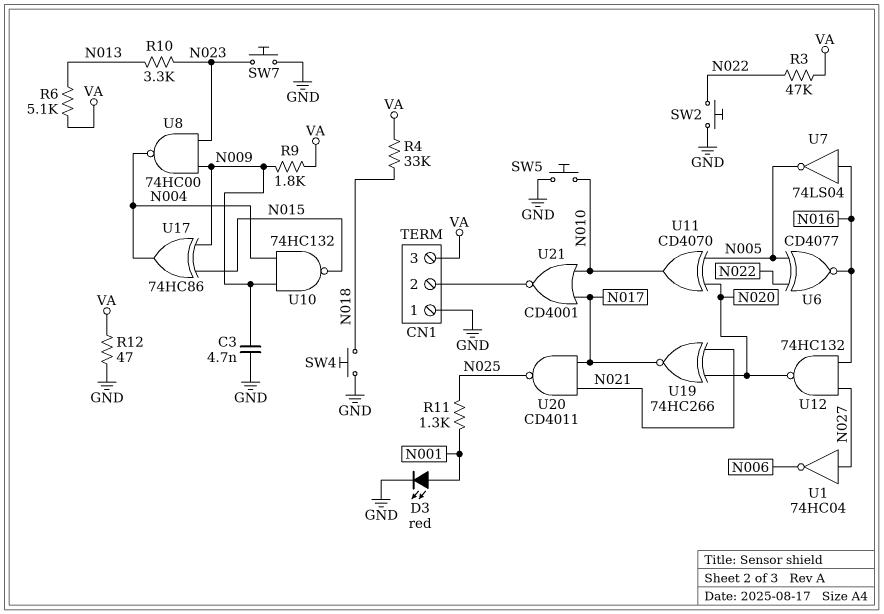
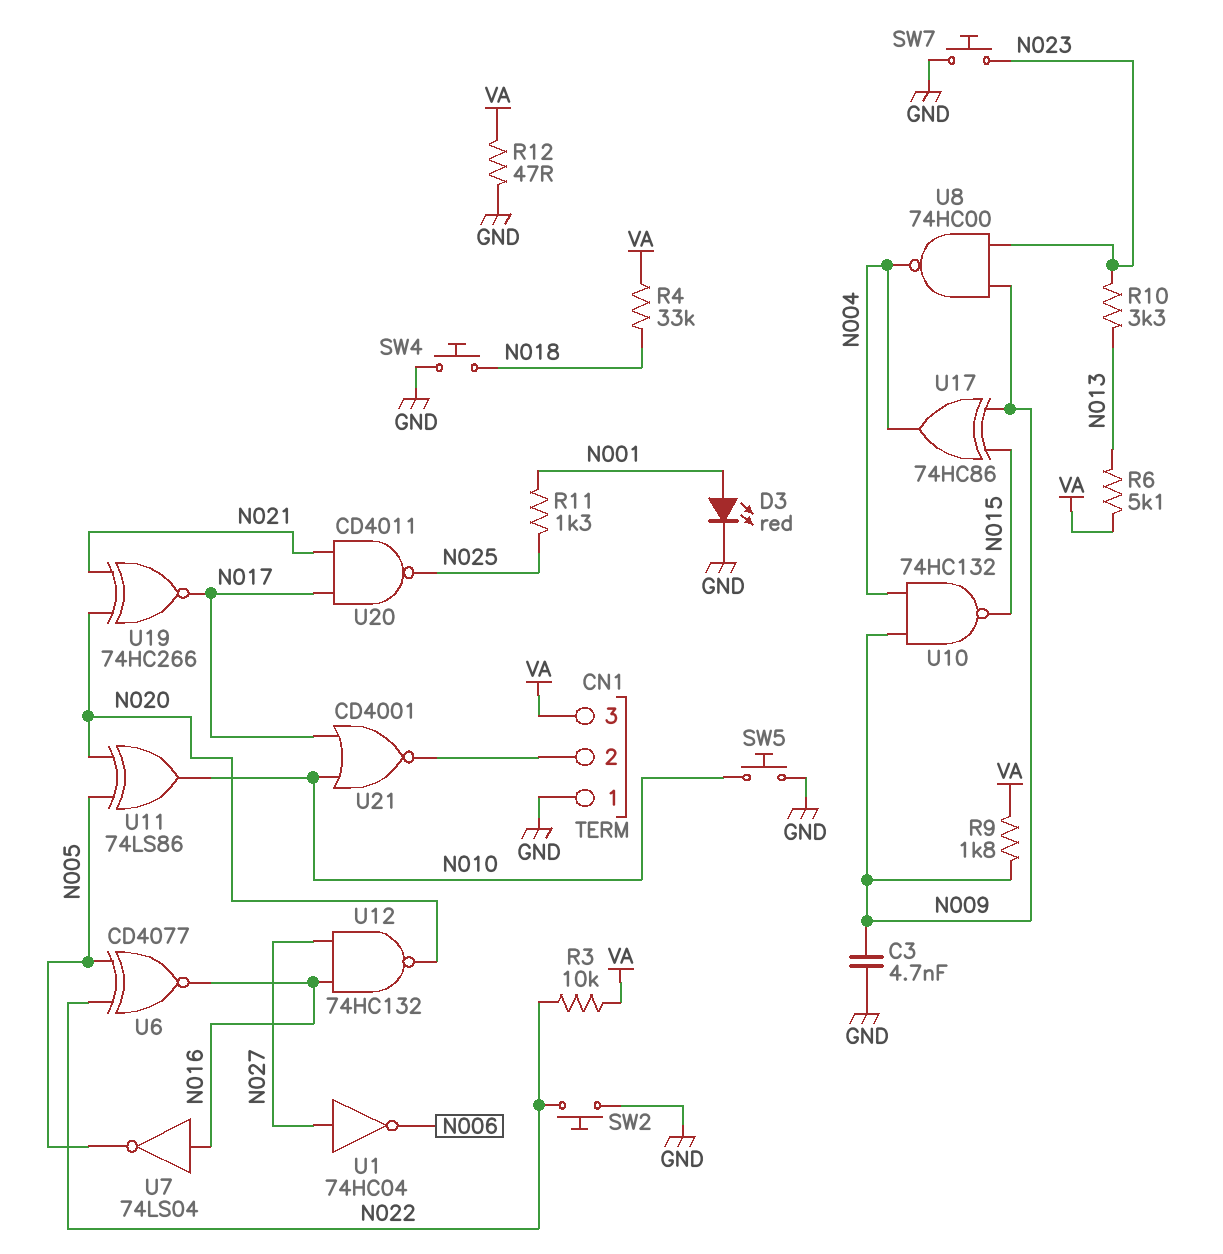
R3: 47k (N022, VA) -> 10k (N022, VA)
U11: XOR CD4070 (in N005, in N020, out N010) -> XOR 74LS86 (in N005, in N020, out N010)

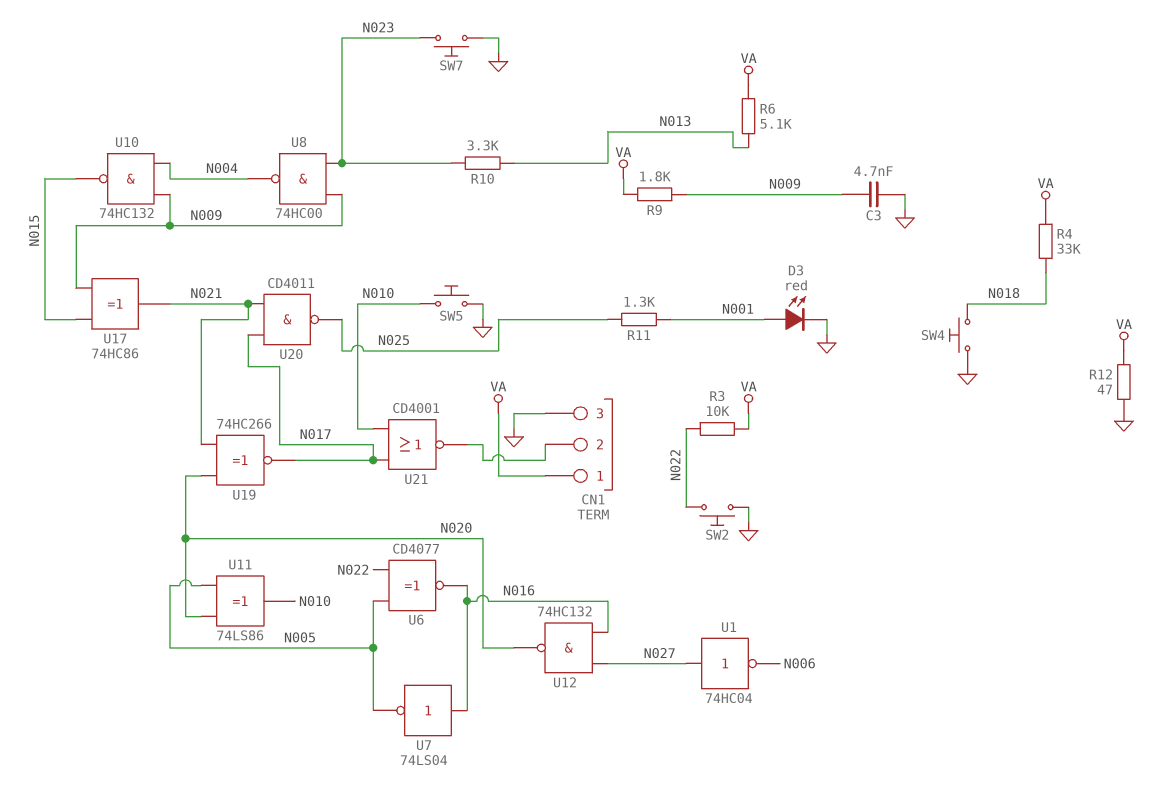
CN1 pin 1: GND -> VA
CN1 pin 3: VA -> GND
U17: XOR 74HC86 (in N009, in N015, out N004) -> XOR 74HC86 (in N009, in N015, out N021)

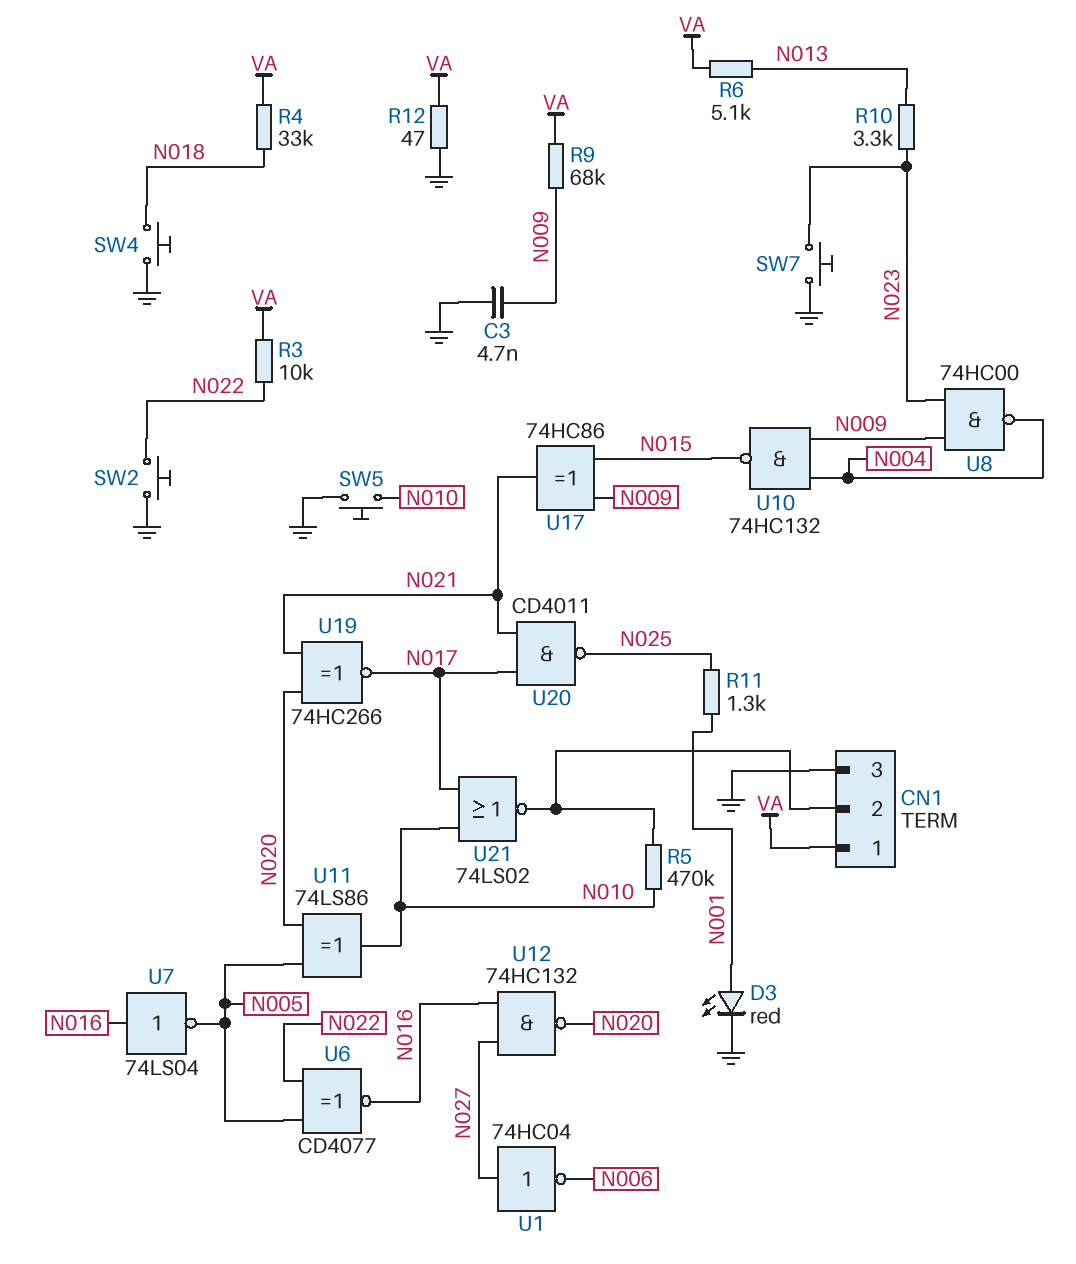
R5: none -> 470k (CN1/2, N010)
R9: 1.8k (N009, VA) -> 68k (N009, VA)
U21: NOR CD4001 (in N010, in N017, out CN1/2) -> NOR 74LS02 (in N010, in N017, out CN1/2)

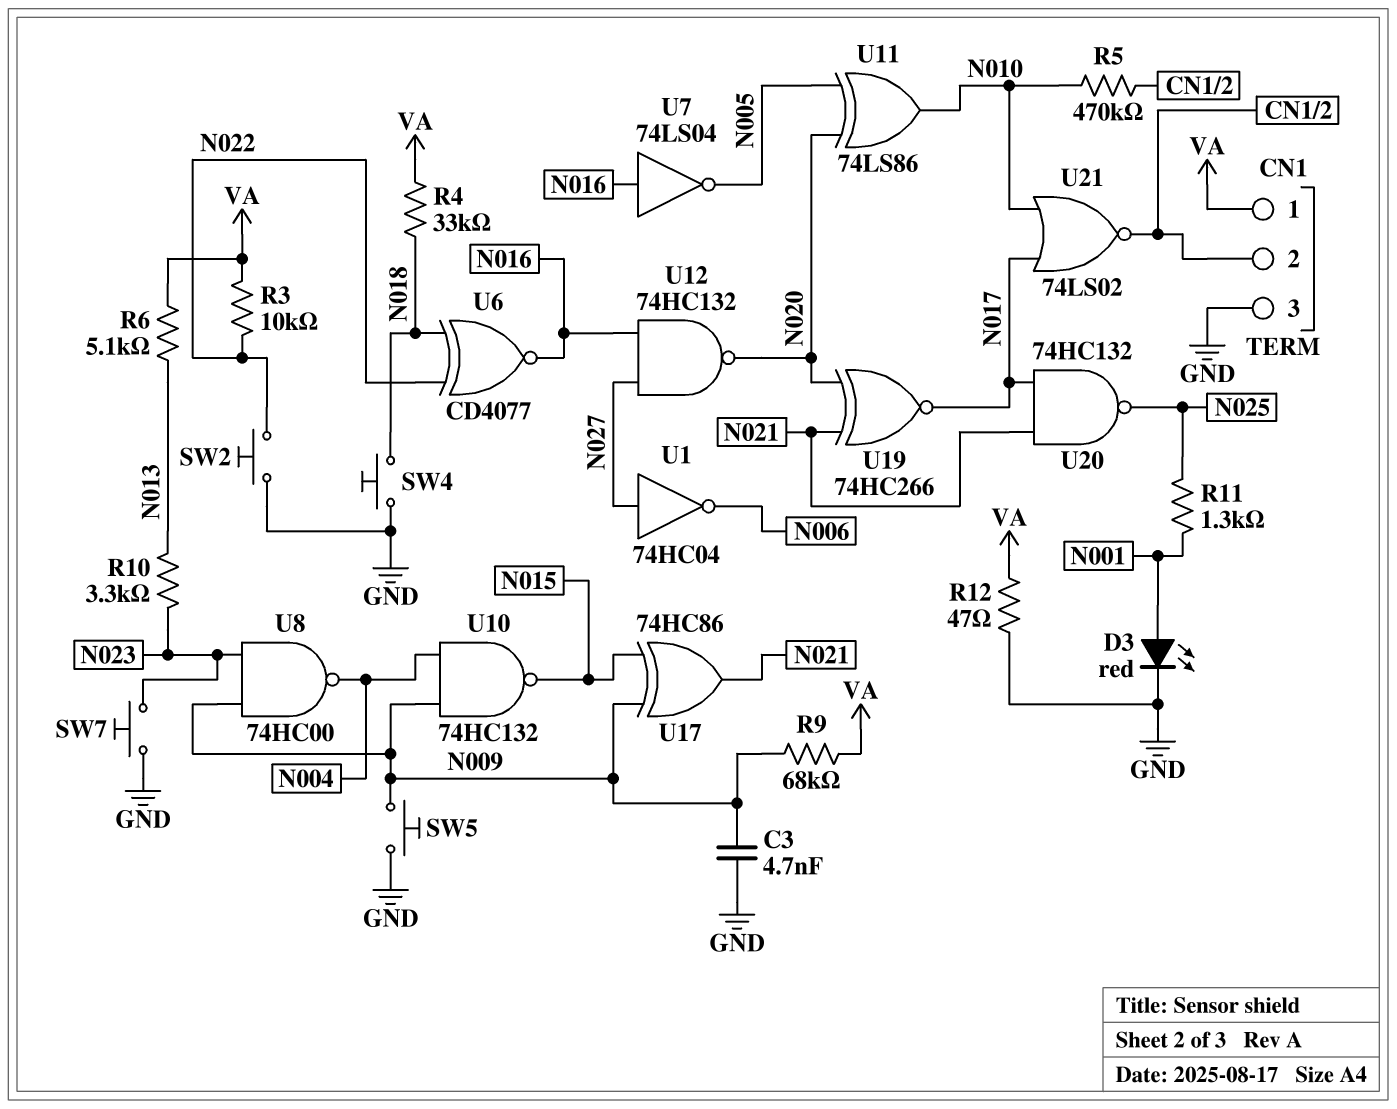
SW5: button (GND, N010) -> button (GND, N009)
U6: XNOR CD4077 (in N005, in N022, out N016) -> XNOR CD4077 (in N018, in N022, out N016)
U20: NAND CD4011 (in N017, in N021, out N025) -> NAND 74HC132 (in N017, in N021, out N025)

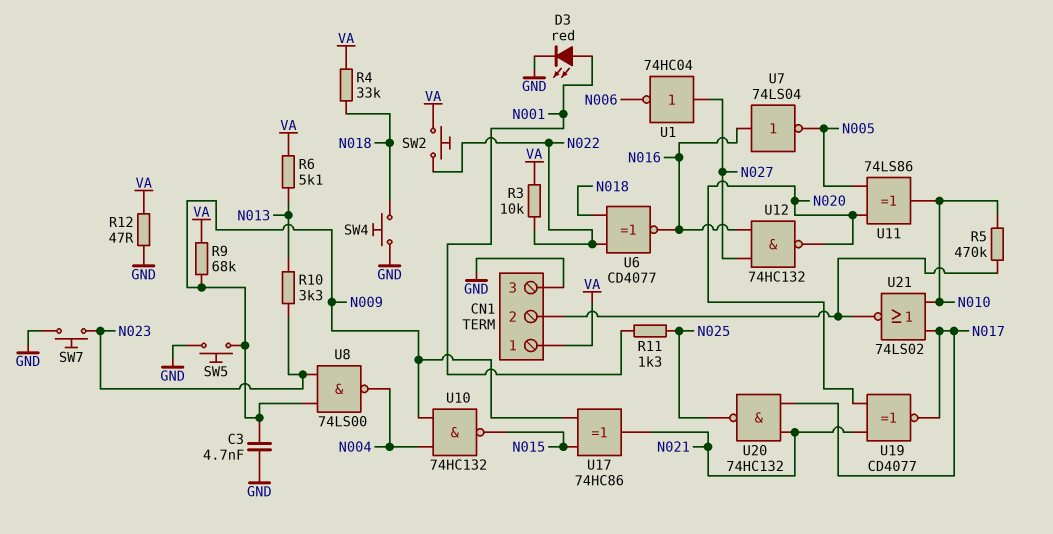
SW2: button (GND, N022) -> button (N022, VA)
U8: NAND 74HC00 (in N009, in N023, out N004) -> NAND 74LS00 (in N009, in N023, out N004)
U19: XNOR 74HC266 (in N020, in N021, out N017) -> XNOR CD4077 (in N020, in N021, out N017)

